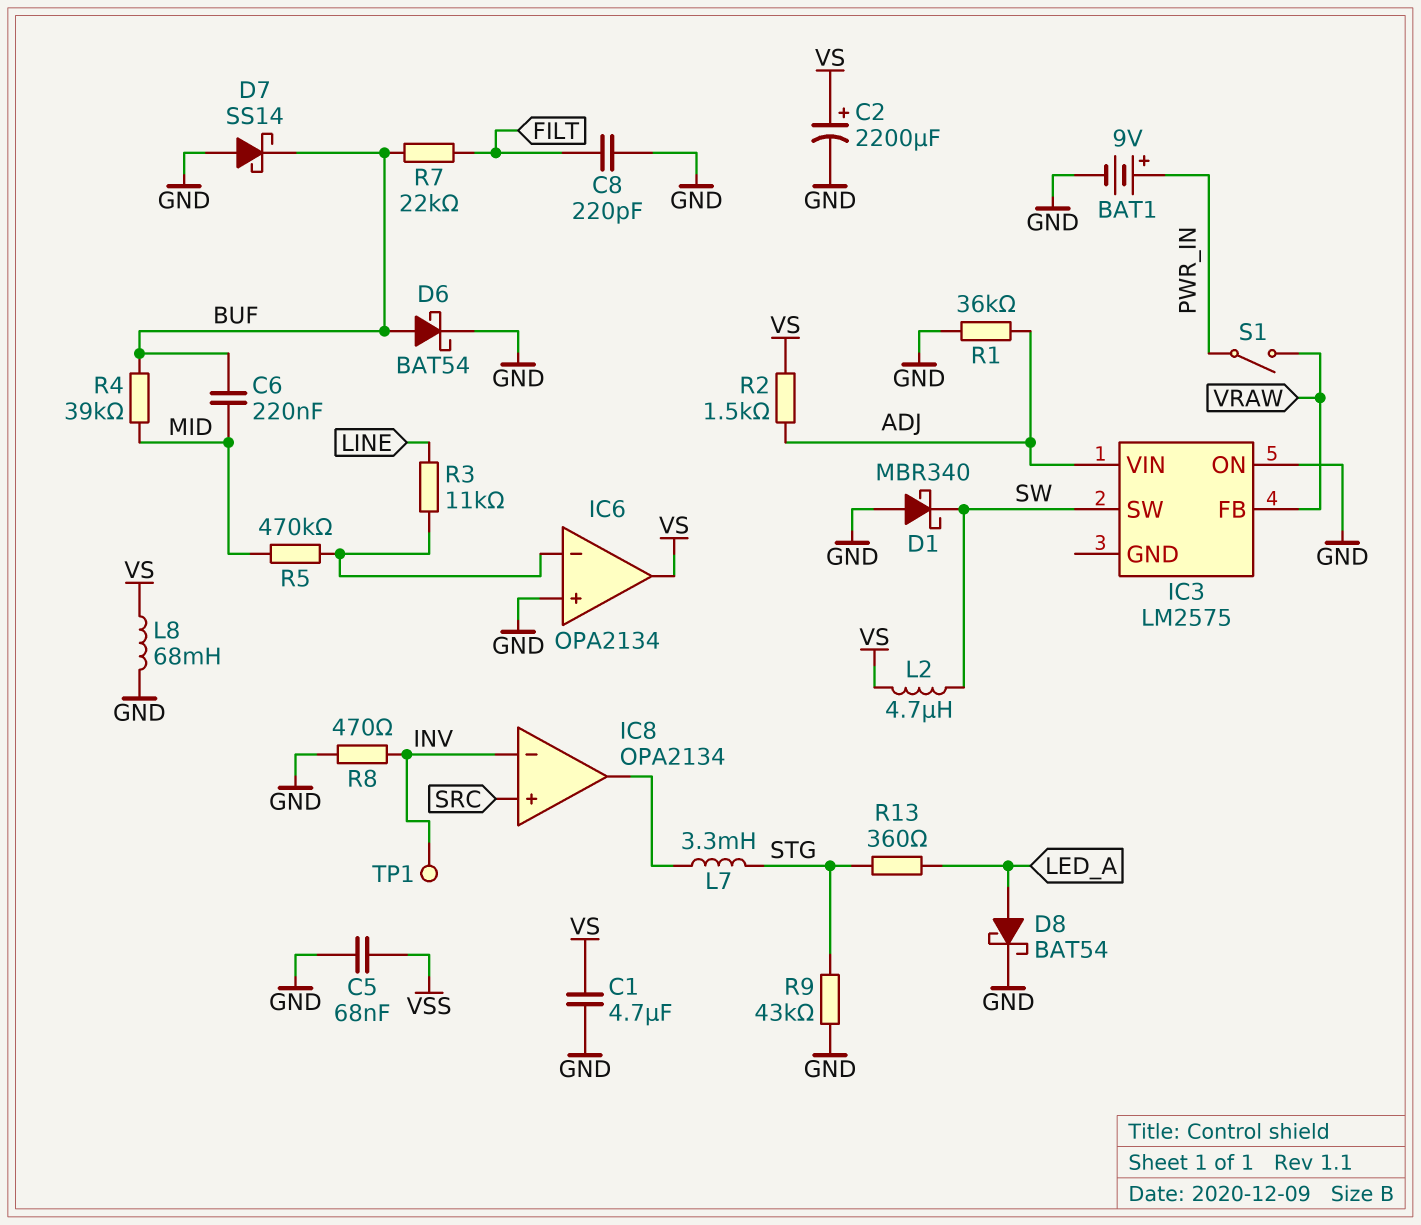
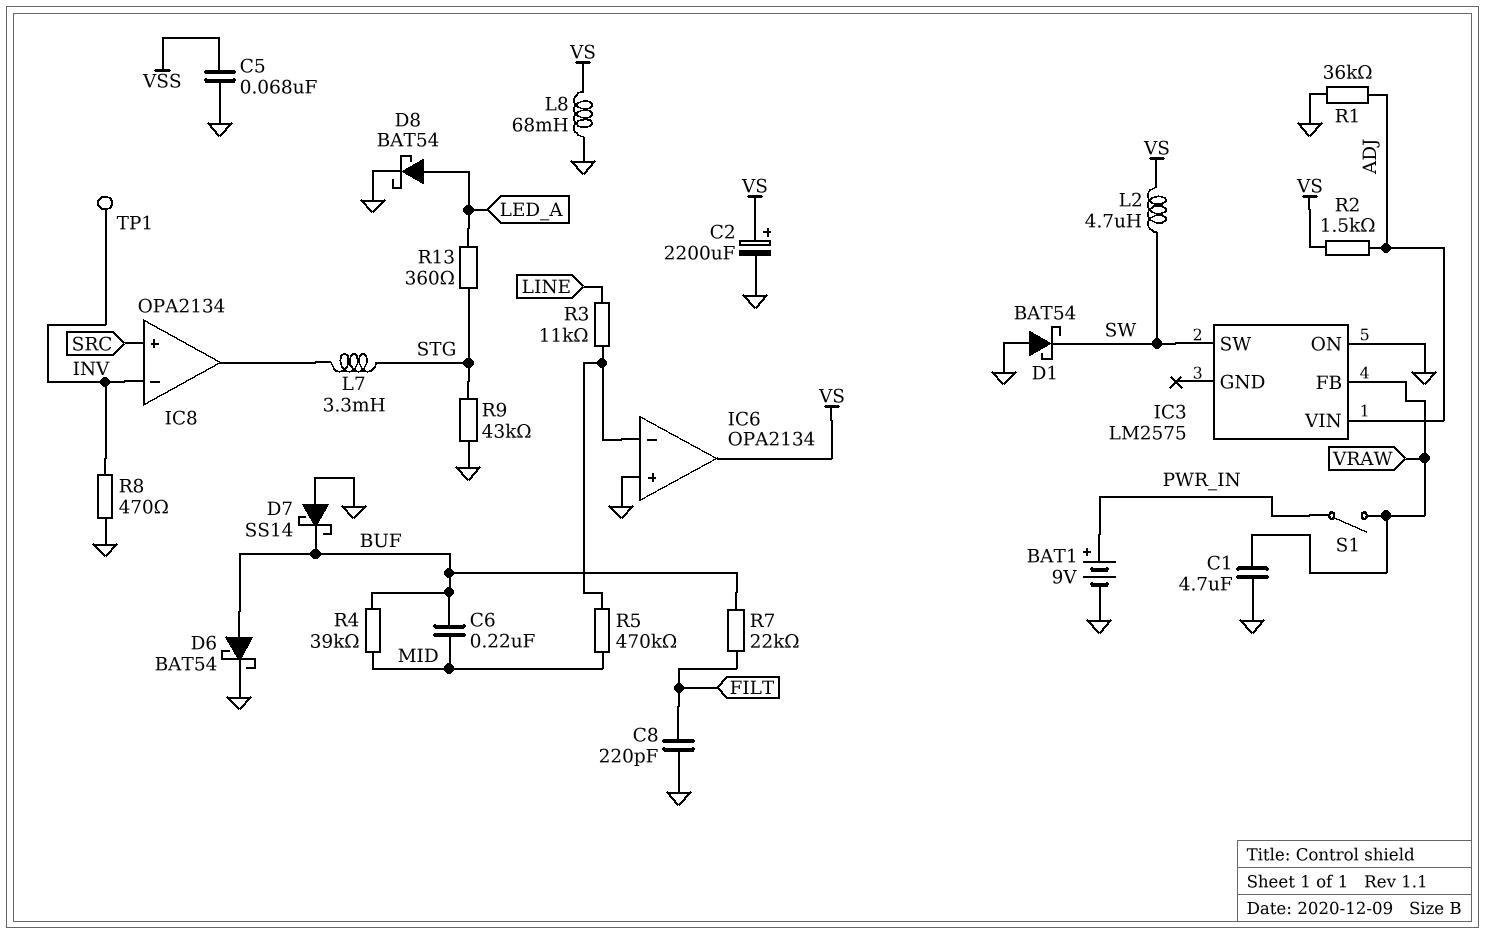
C1: 4.7uF (GND, VS) -> 4.7uF (GND, VRAW)
D1: schottky MBR340 (A GND, K SW) -> schottky BAT54 (A GND, K SW)

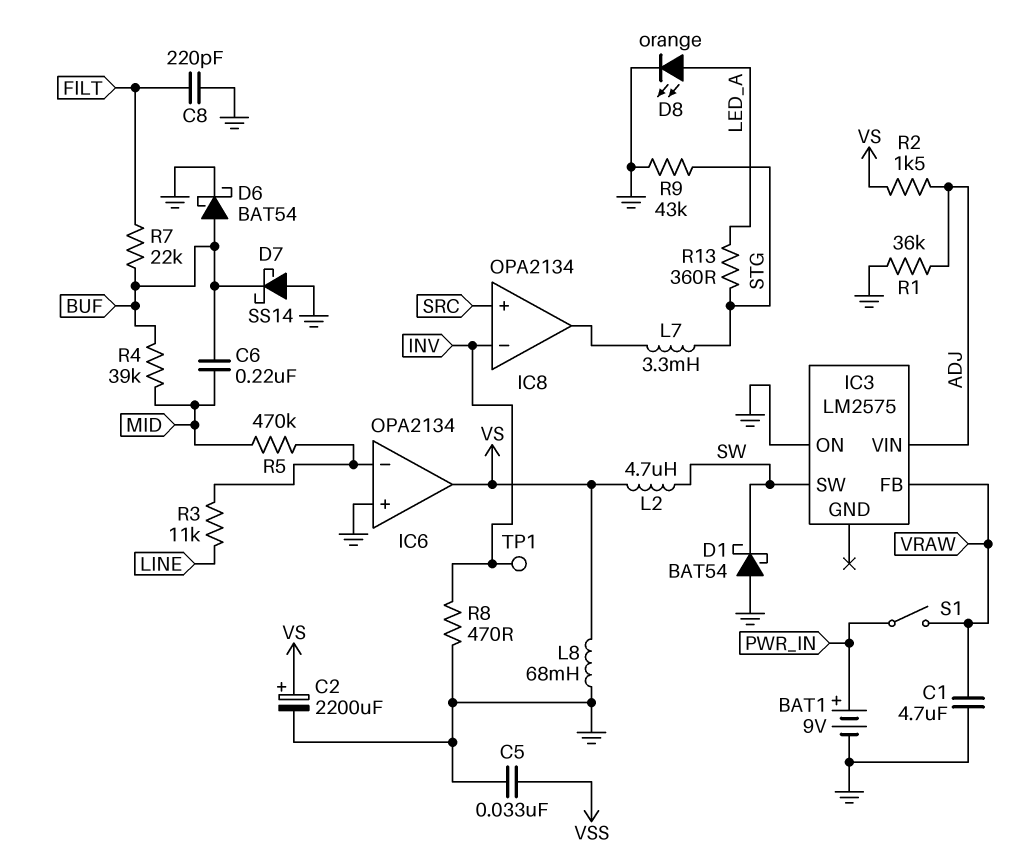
C5: 68nF (GND, VSS) -> 33nF (GND, VSS)
D8: schottky BAT54 (A LED_A, K GND) -> LED orange (A LED_A, K GND)

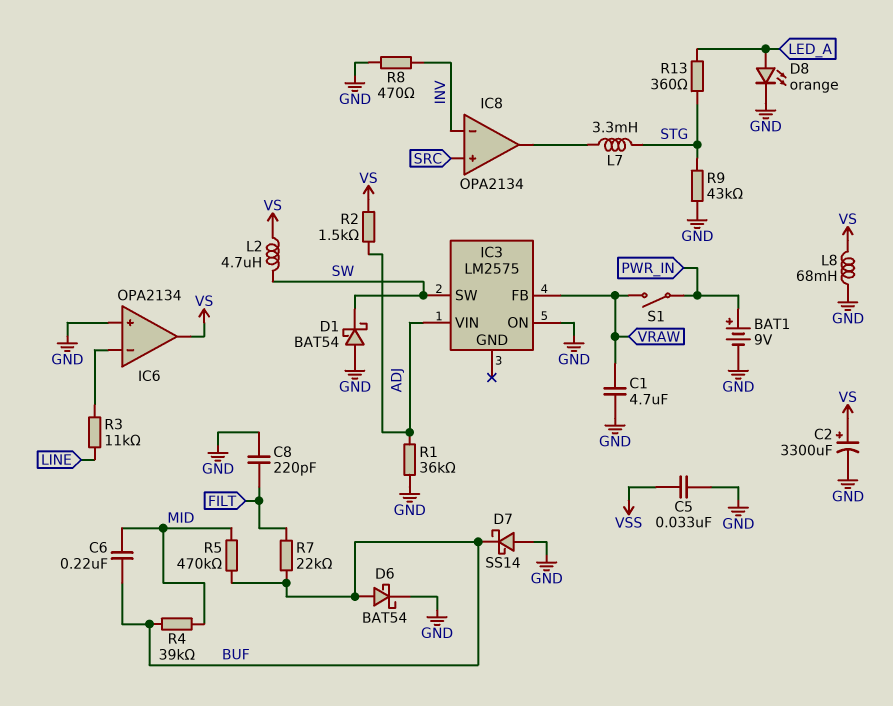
C2: 2200uF (plus VS, minus GND) -> 3300uF (plus VS, minus GND)
R5: 470k (IC6/in-, MID) -> 470k (BUF, MID)
TP1: test point (INV) -> none

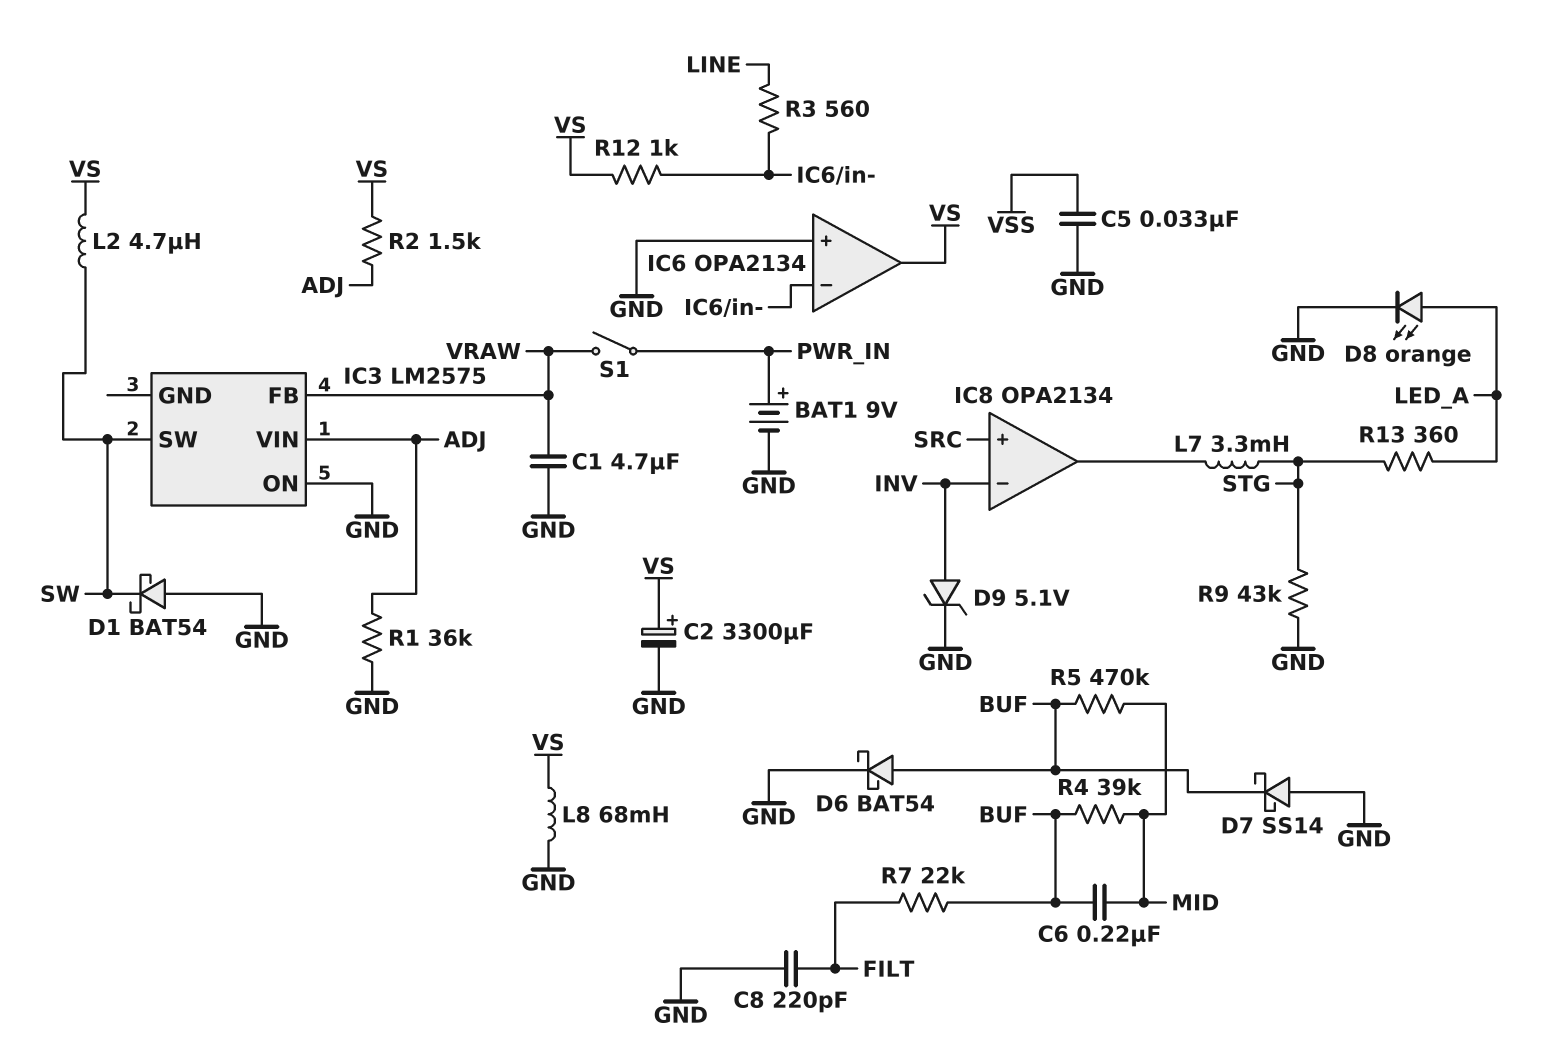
D9: none -> zener 5.1V (A INV, K GND)
R3: 11k (IC6/in-, LINE) -> 560 (IC6/in-, LINE)
R8: 470 (GND, INV) -> none
R12: none -> 1k (IC6/in-, VS)

